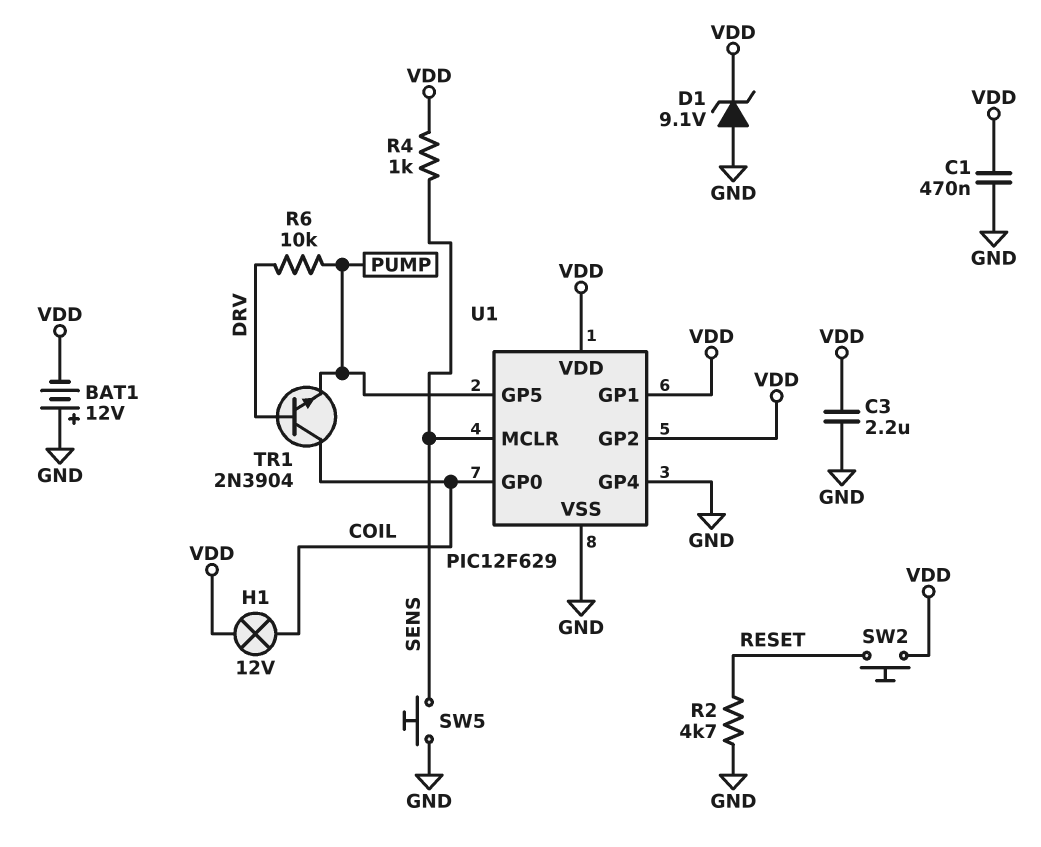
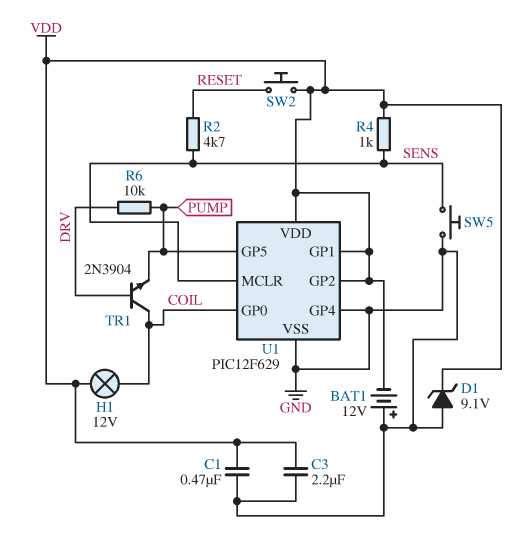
R2: 4.7k (GND, RESET) -> 4.7k (RESET, SENS)

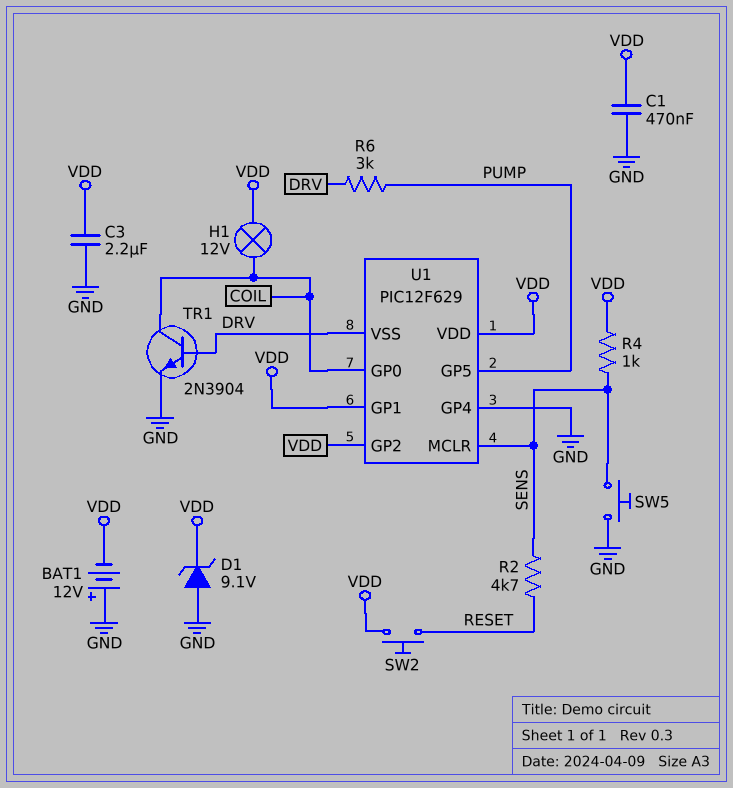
R6: 10k (DRV, PUMP) -> 3k (DRV, PUMP)
TR1: NPN 2N3904 (B DRV, C COIL, E PUMP) -> NPN 2N3904 (B DRV, C COIL, E GND)
U1 pin VSS: GND -> DRV

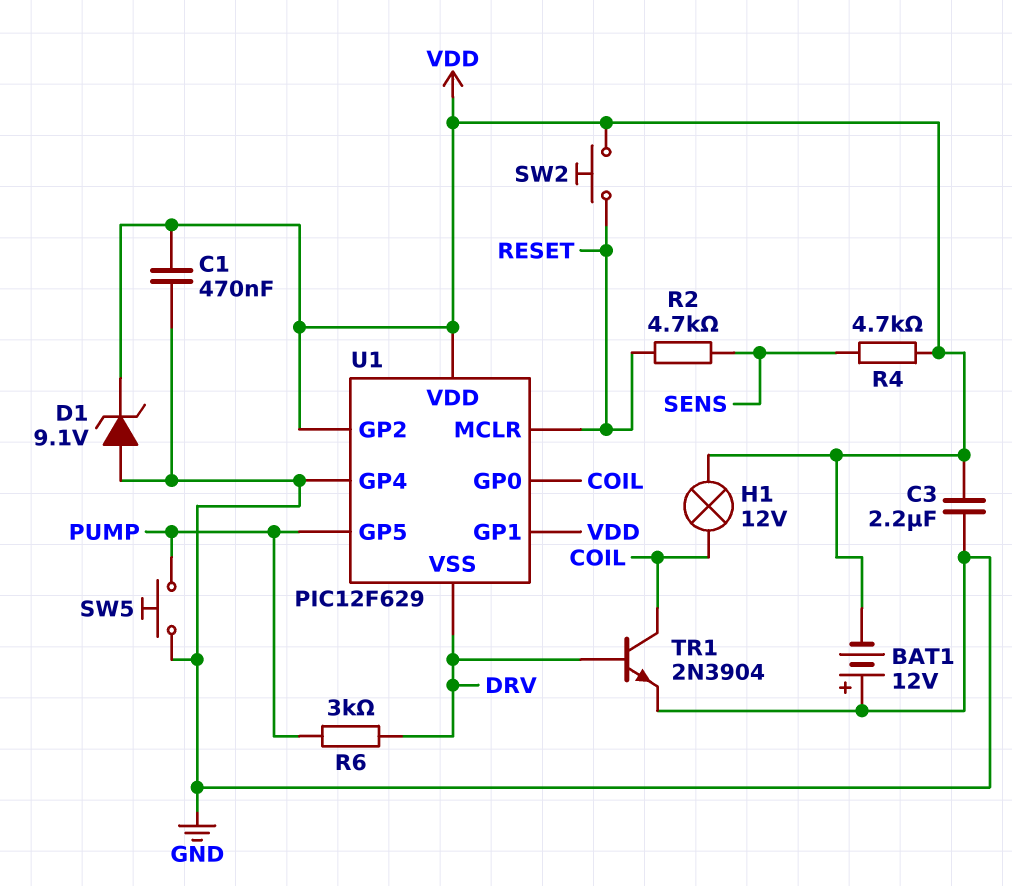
R4: 1k (SENS, VDD) -> 4.7k (SENS, VDD)
SW5: button (GND, SENS) -> button (GND, PUMP)
U1 pin MCLR: SENS -> RESET

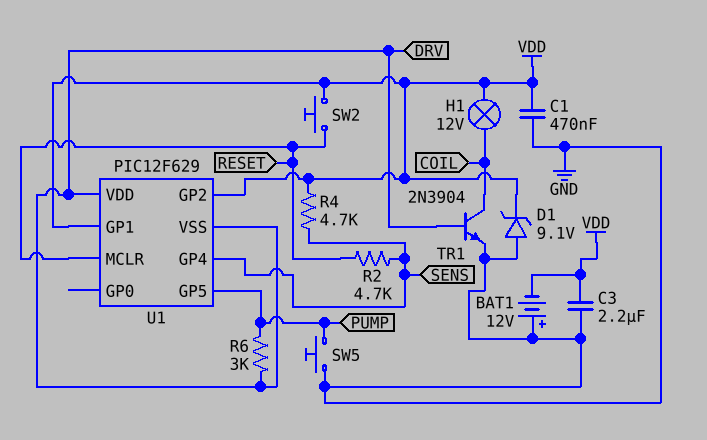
U1 pin GP0: COIL -> none
U1 pin GP4: GND -> SENS
U1 pin VDD: VDD -> DRV

